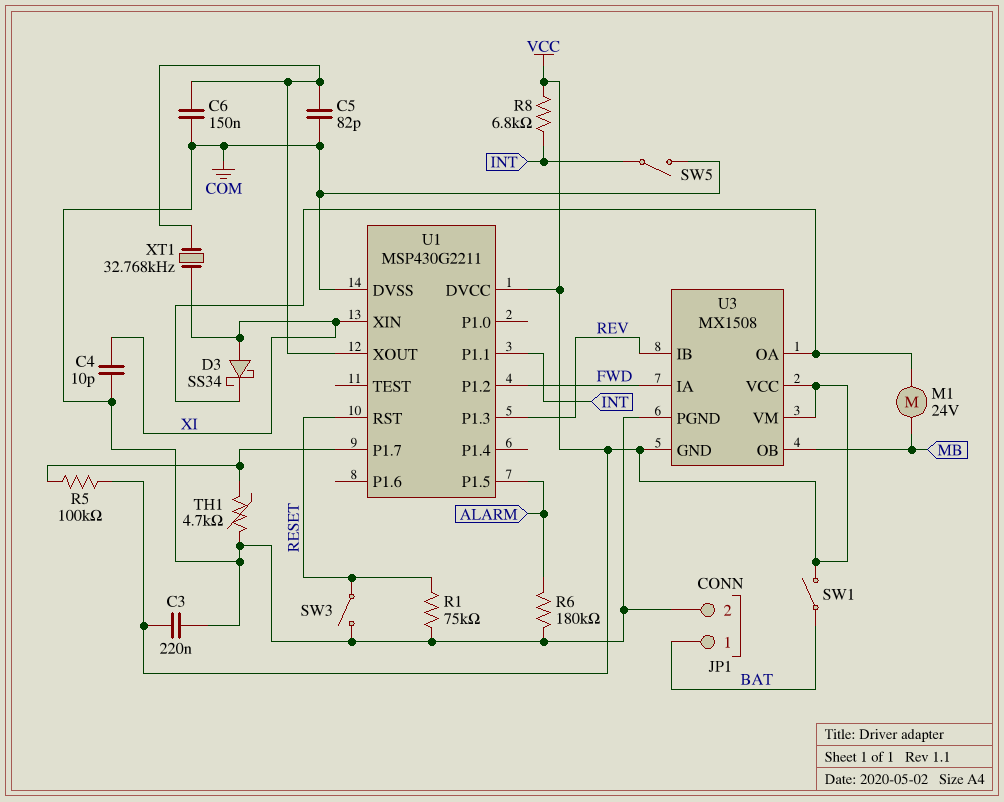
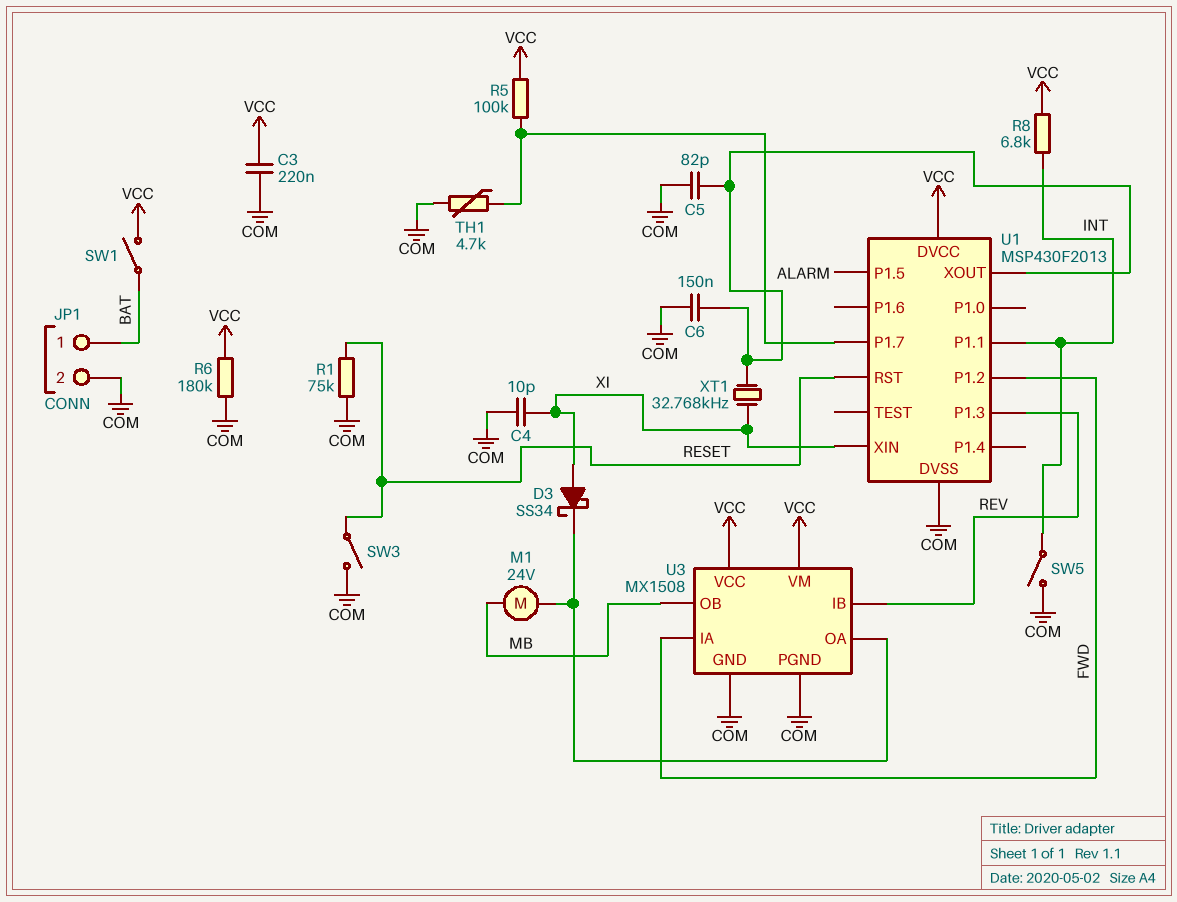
R6: 180k (ALARM, COM) -> 180k (COM, VCC)
U1: MSP430G2211 -> MSP430F2013
U3 pin GND: VCC -> COM

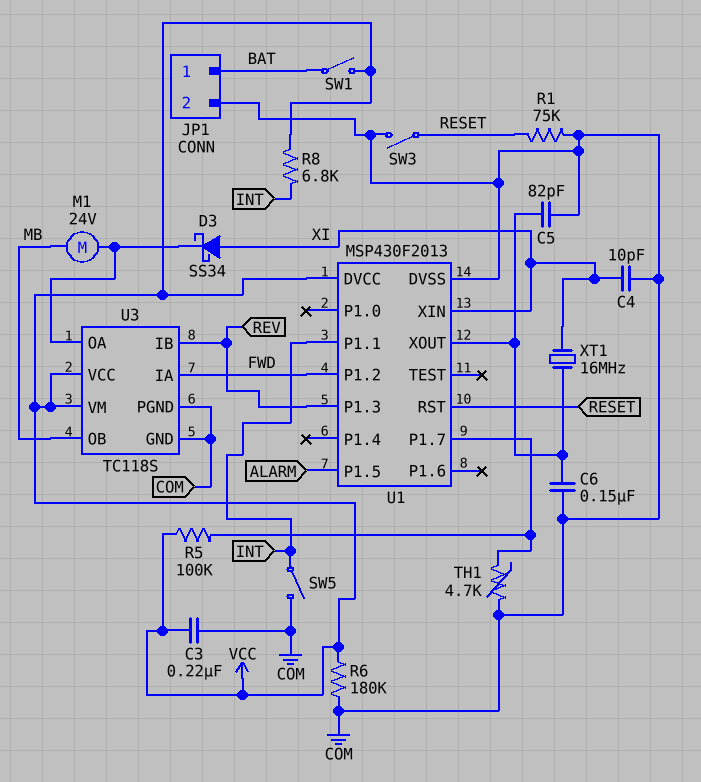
U3: MX1508 -> TC118S
XT1: 32.768kHz (U1/XOUT, XI) -> 16MHz (U1/XOUT, XI)

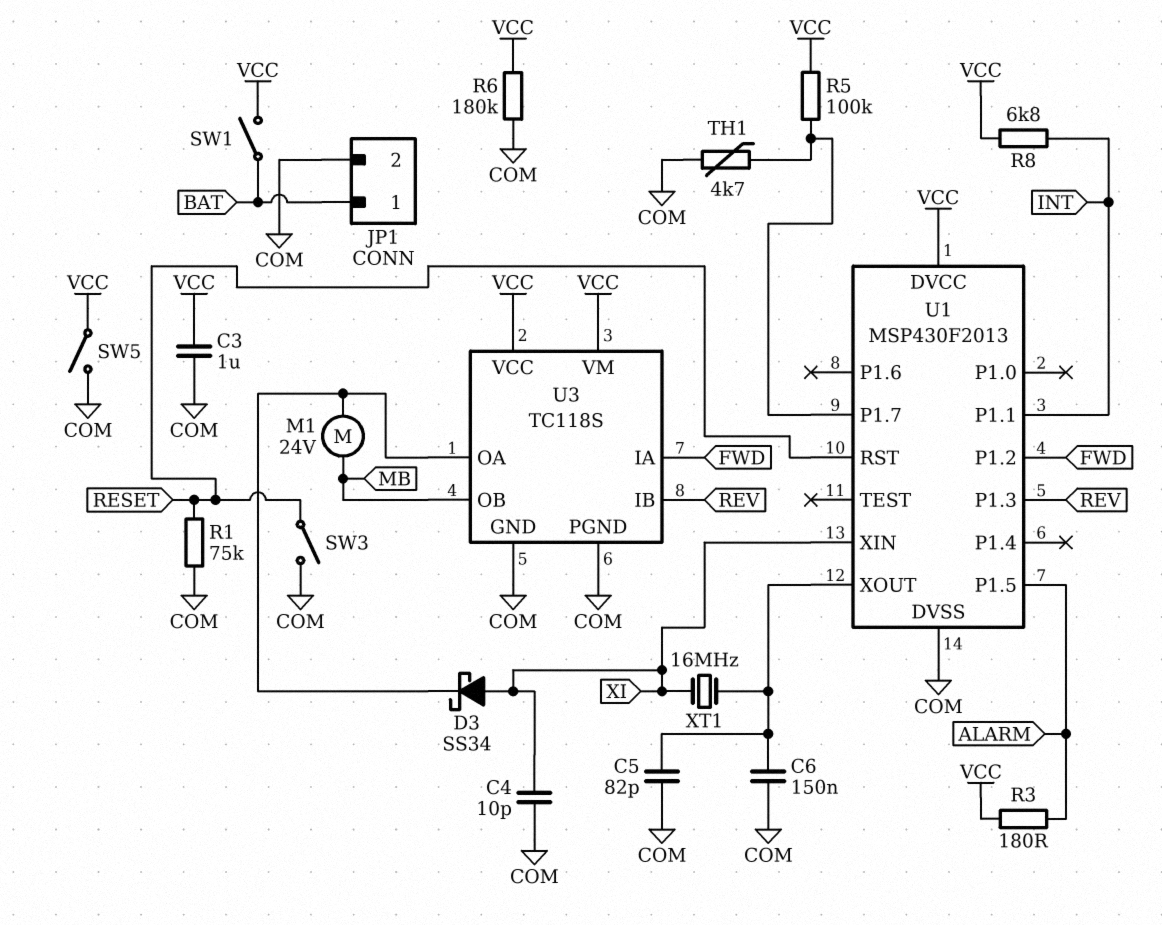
C3: 220nF (COM, VCC) -> 1uF (COM, VCC)
R3: none -> 180 (ALARM, VCC)
SW5: switch (COM, INT) -> switch (COM, VCC)

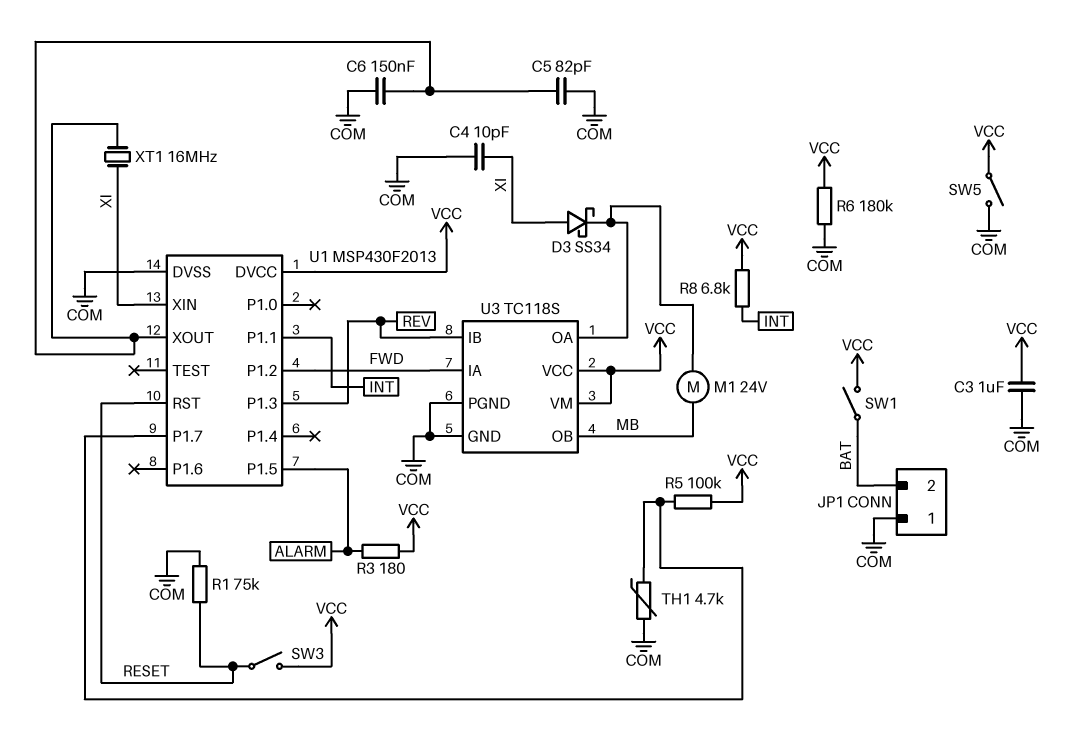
JP1 pin 1: BAT -> COM
JP1 pin 2: COM -> BAT
SW3: switch (COM, RESET) -> switch (RESET, VCC)

